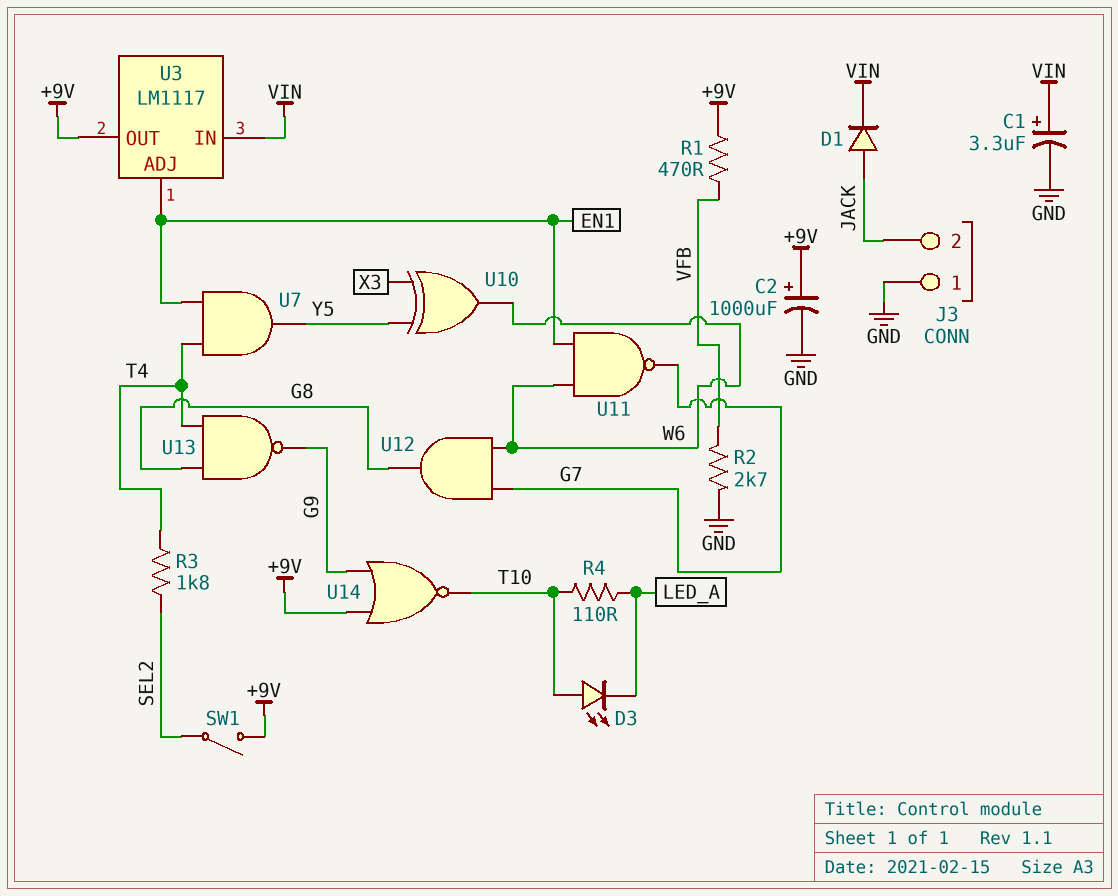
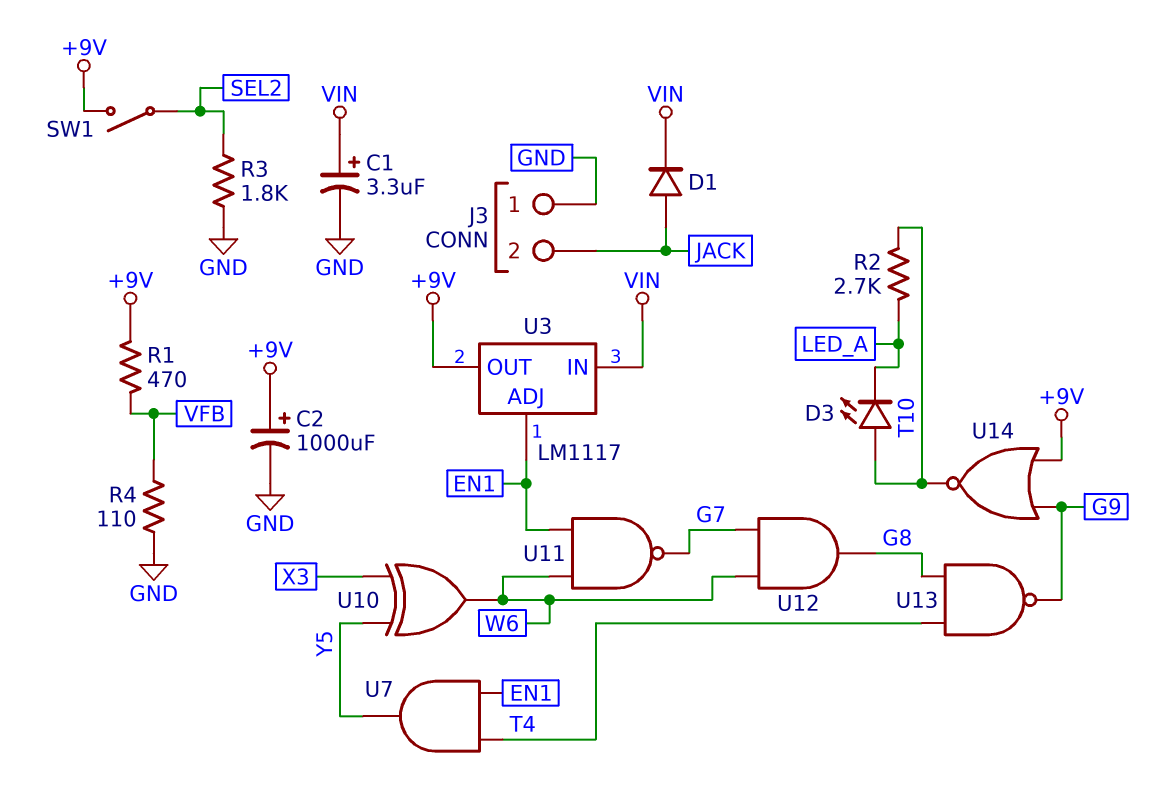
R2: 2.7k (GND, VFB) -> 2.7k (LED_A, T10)
R3: 1.8k (SEL2, T4) -> 1.8k (GND, SEL2)
R4: 110 (LED_A, T10) -> 110 (GND, VFB)

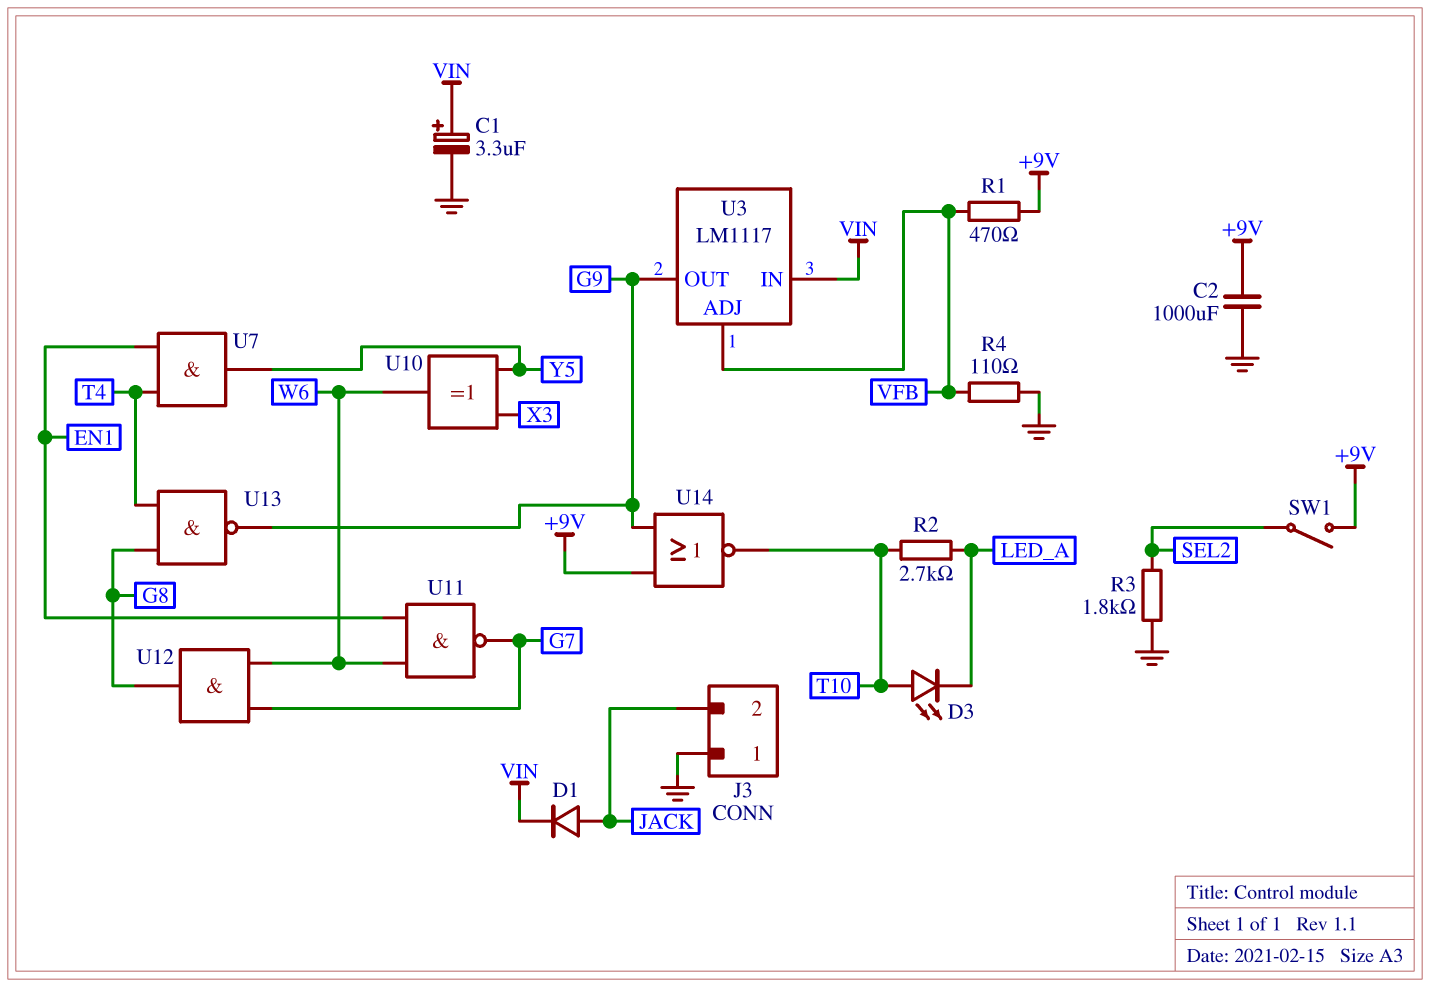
C2: 1000uF (plus +9V, minus GND) -> 1000uF (+9V, GND)
U3 pin ADJ: EN1 -> VFB
U3 pin OUT: +9V -> G9

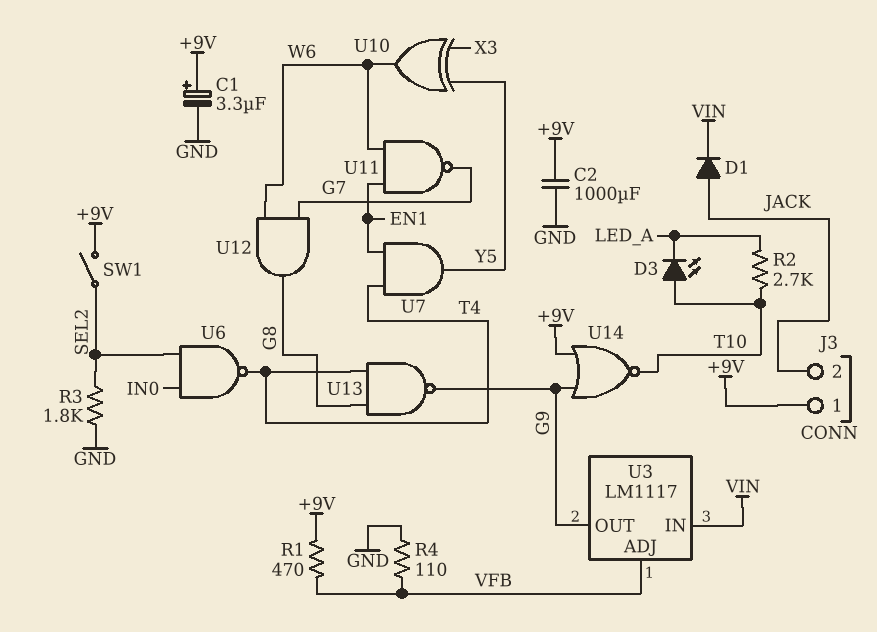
C1: 3.3uF (plus VIN, minus GND) -> 3.3uF (plus +9V, minus GND)
J3 pin 1: GND -> +9V
U6: none -> NAND (in IN0, in SEL2, out T4)

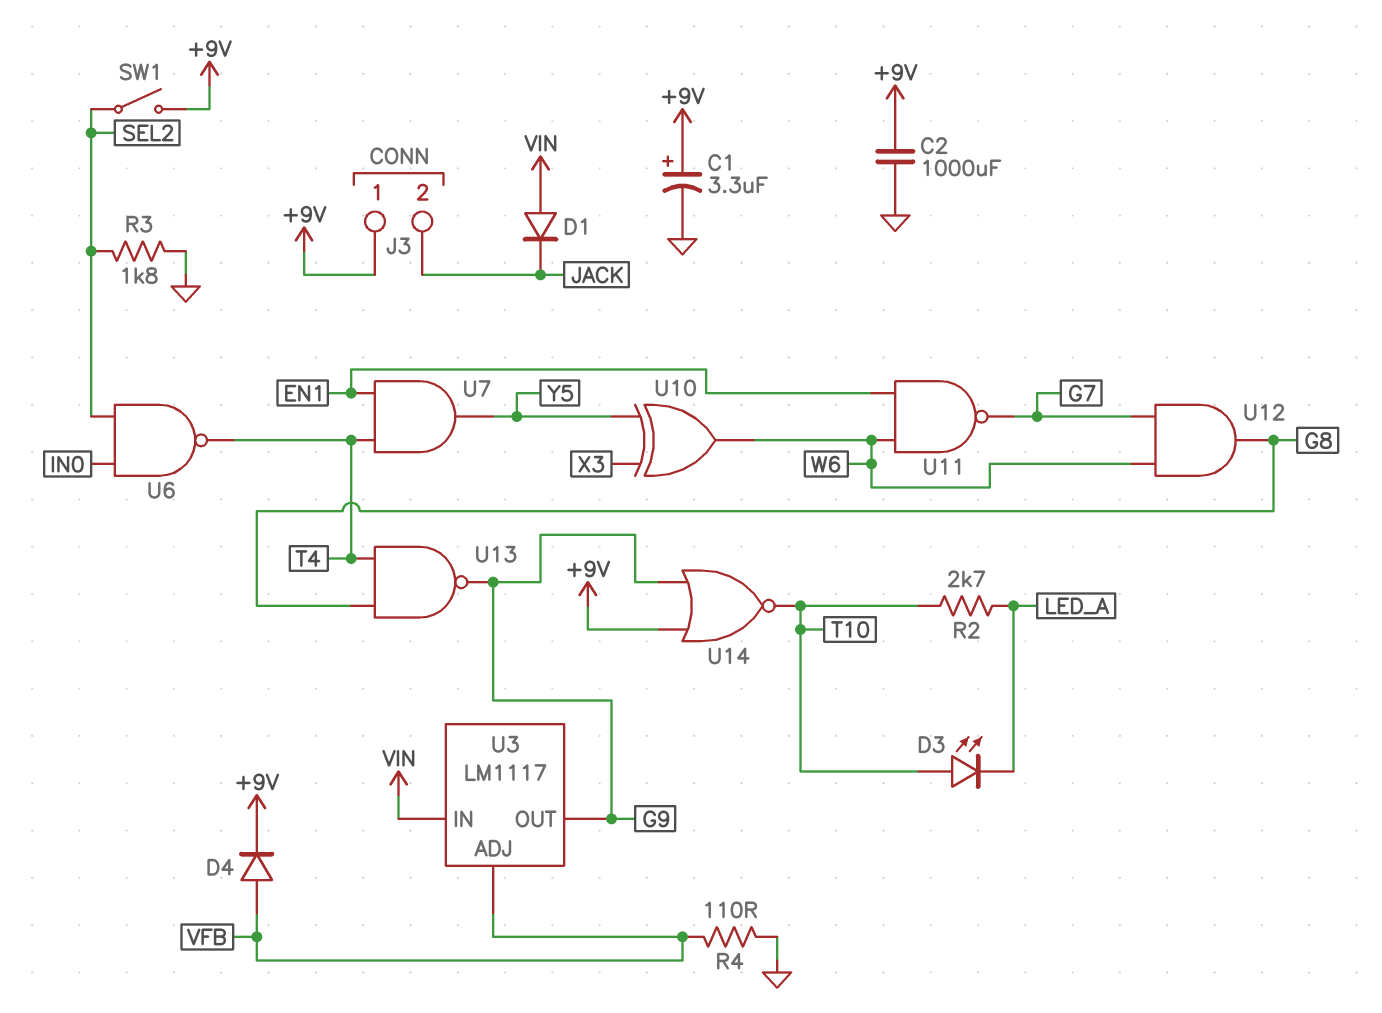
D1: diode (A JACK, K VIN) -> diode (A VIN, K JACK)
D4: none -> diode (A VFB, K +9V)
R1: 470 (+9V, VFB) -> none

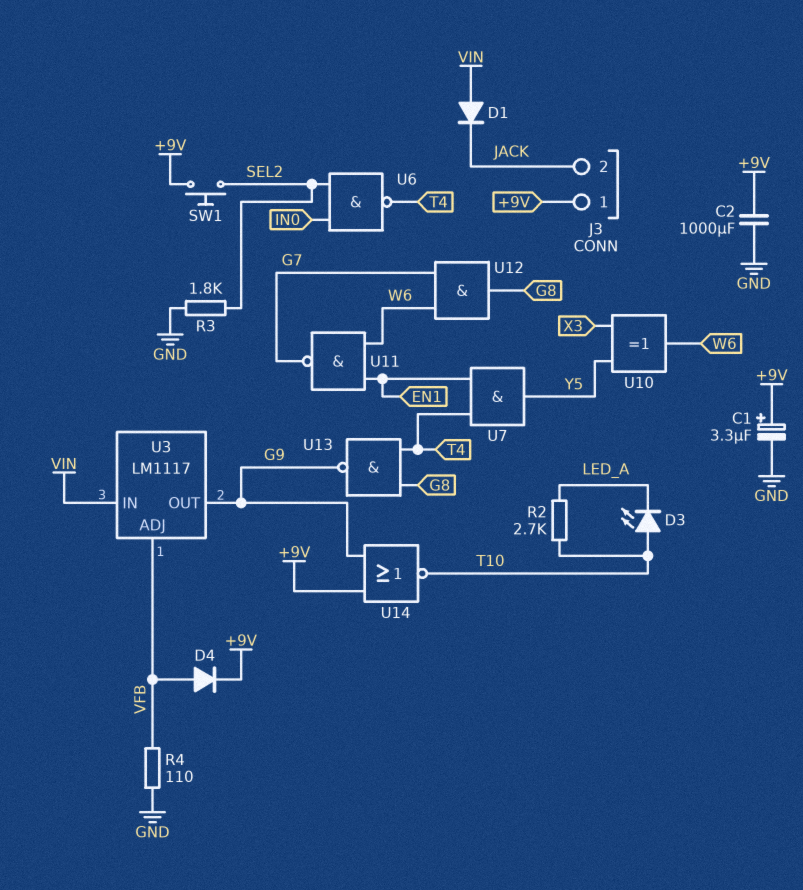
SW1: switch (+9V, SEL2) -> button (+9V, SEL2)

